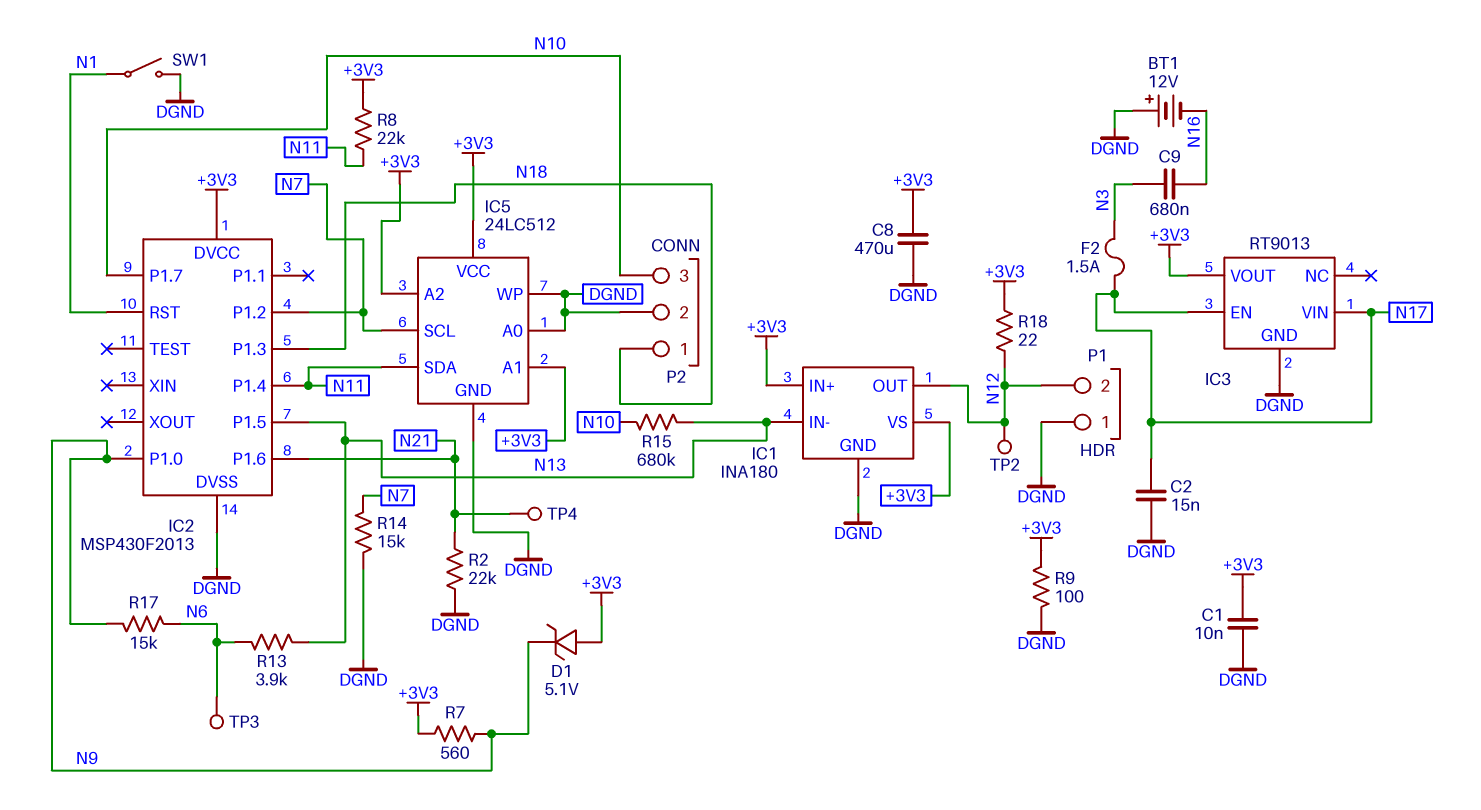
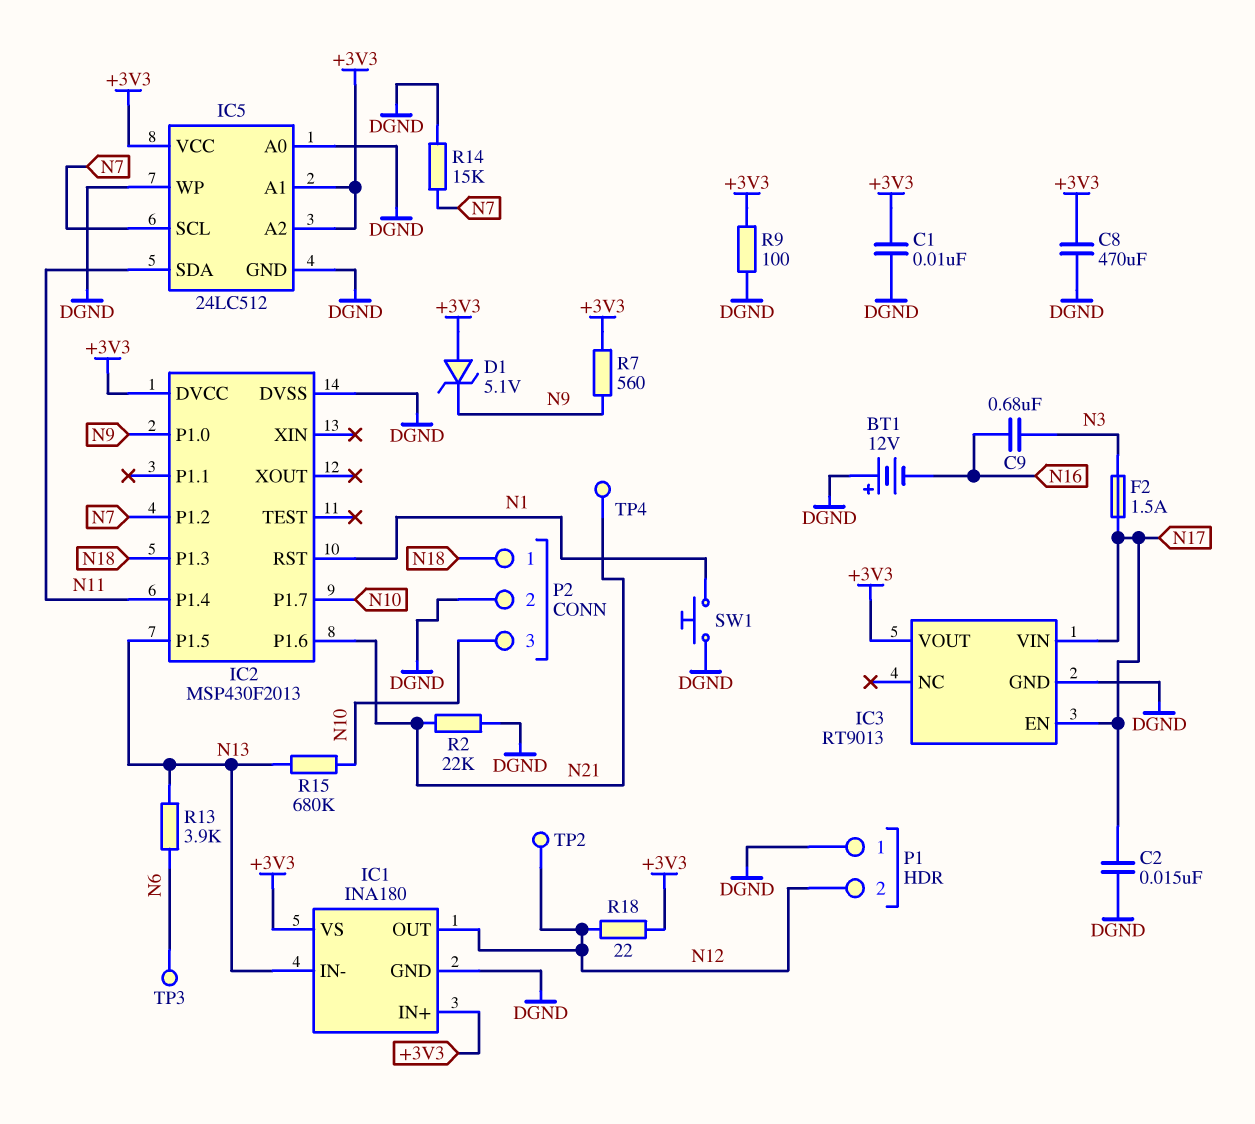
R8: 22k (+3V3, N11) -> none
R17: 15k (N6, N9) -> none
SW1: switch (DGND, N1) -> button (DGND, N1)

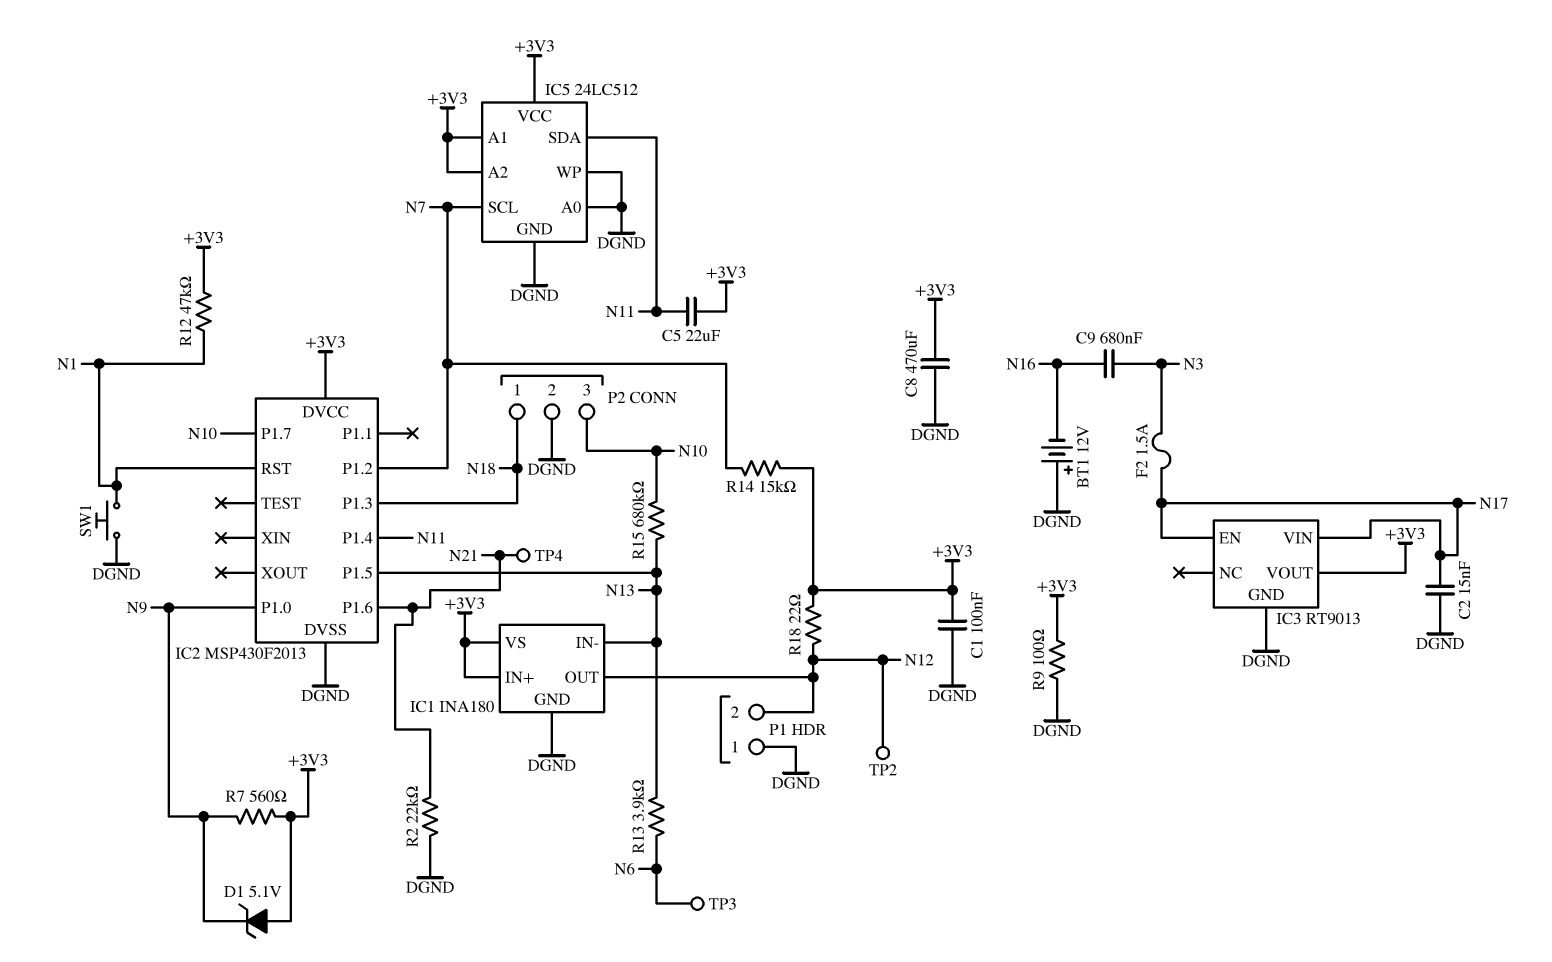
C1: 10nF (+3V3, DGND) -> 100nF (+3V3, DGND)
C5: none -> 22uF (+3V3, N11)
R12: none -> 47k (+3V3, N1)
R14: 15k (DGND, N7) -> 15k (+3V3, N7)

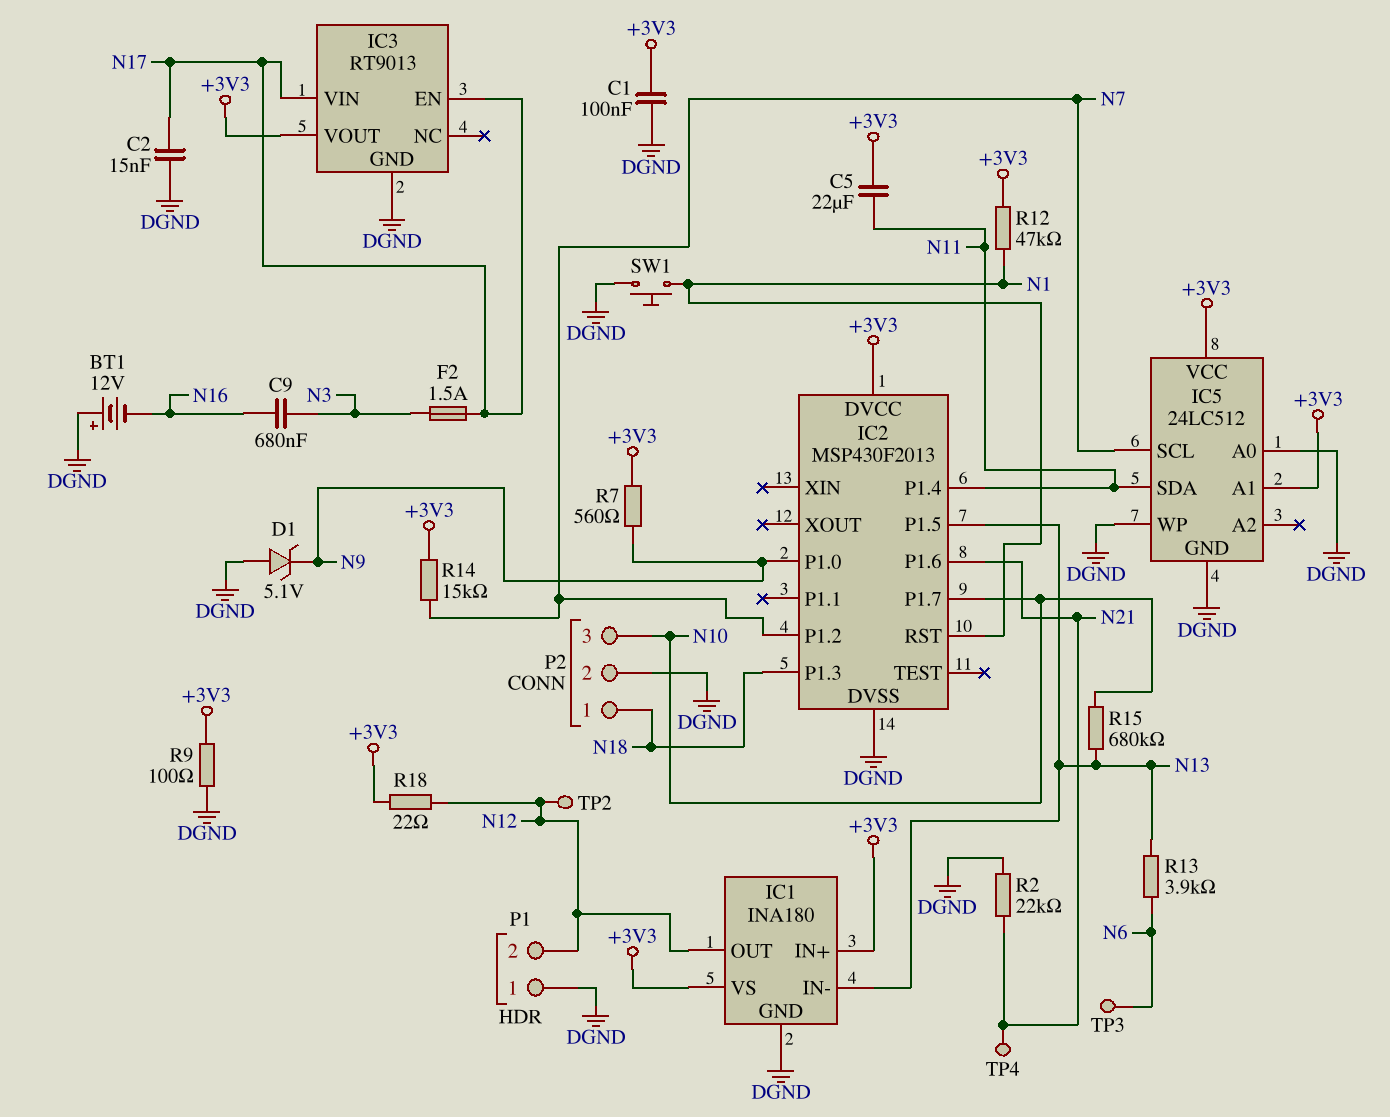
C8: 470uF (+3V3, DGND) -> none
D1: zener 5.1V (A +3V3, K N9) -> zener 5.1V (A DGND, K N9)
IC5 pin A2: +3V3 -> none

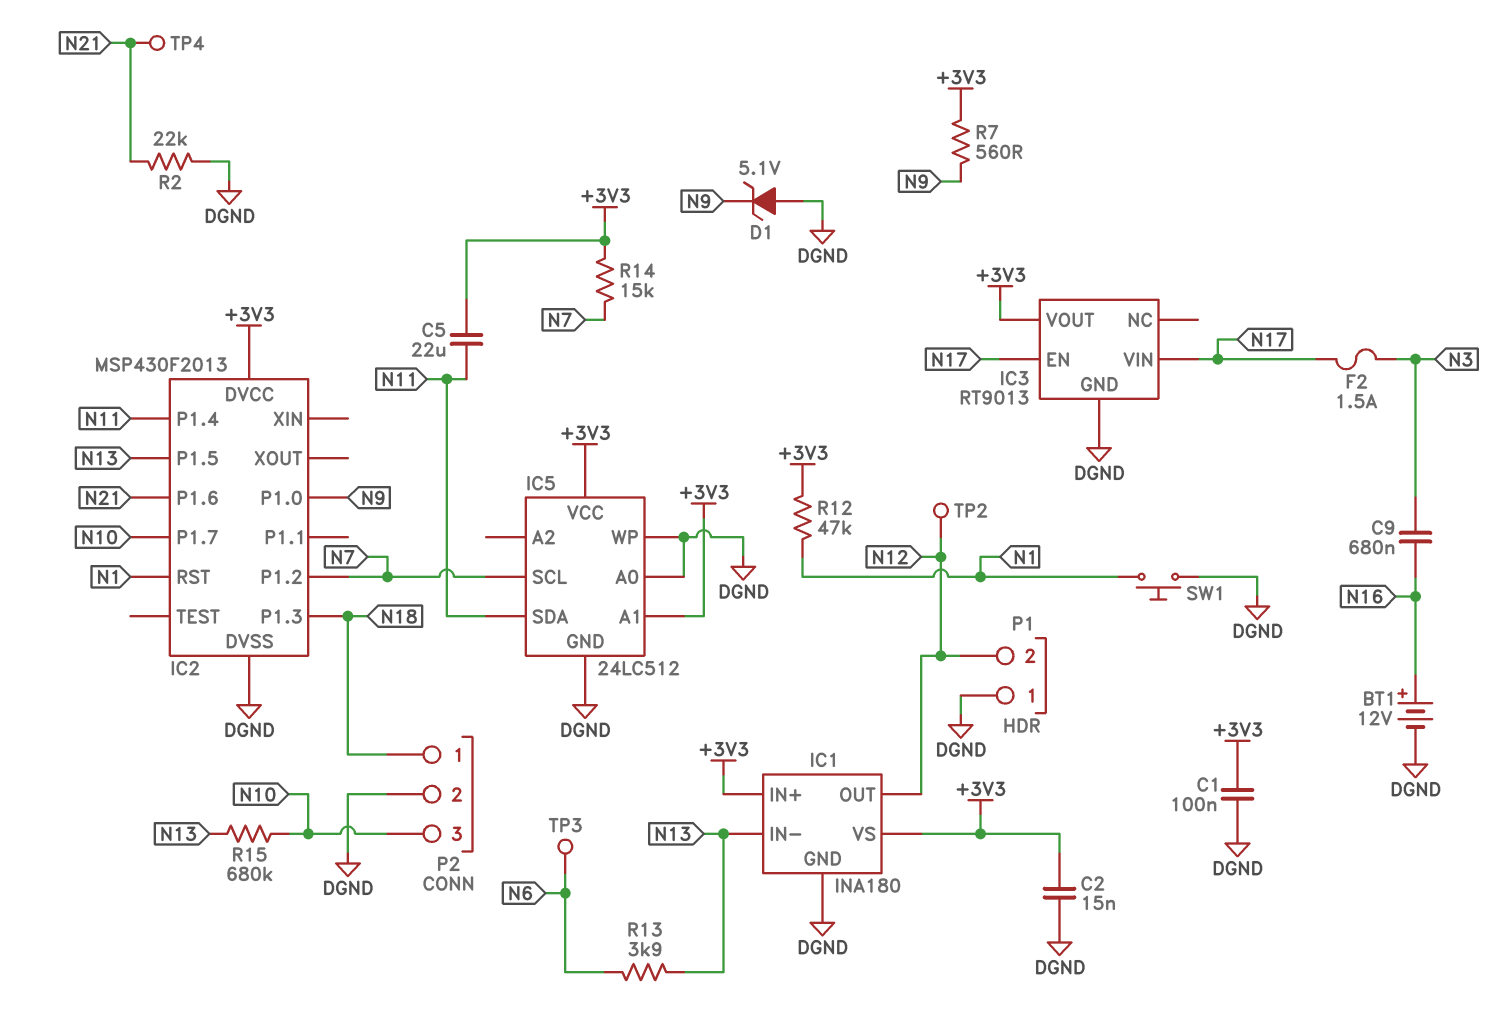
BT1: 12V (plus DGND, minus N16) -> 12V (plus N16, minus DGND)
C2: 15nF (DGND, N17) -> 15nF (+3V3, DGND)
R9: 100 (+3V3, DGND) -> none
R18: 22 (+3V3, N12) -> none

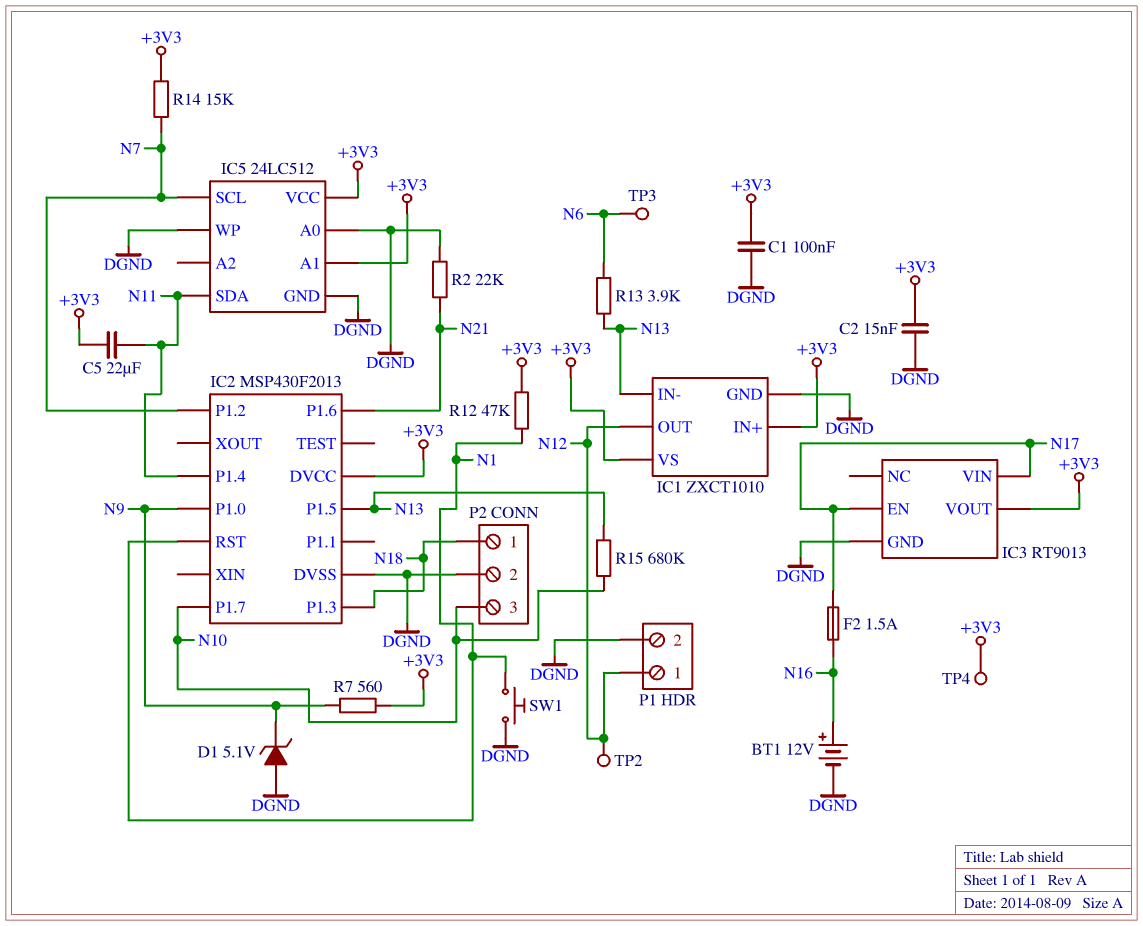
C9: 680nF (N3, N16) -> none
F2: 1.5A (N3, N17) -> 1.5A (N16, N17)
IC1: INA180 -> ZXCT1010
P1 pin 1: DGND -> N12
P1 pin 2: N12 -> DGND
TP4: test point (N21) -> test point (+3V3)

